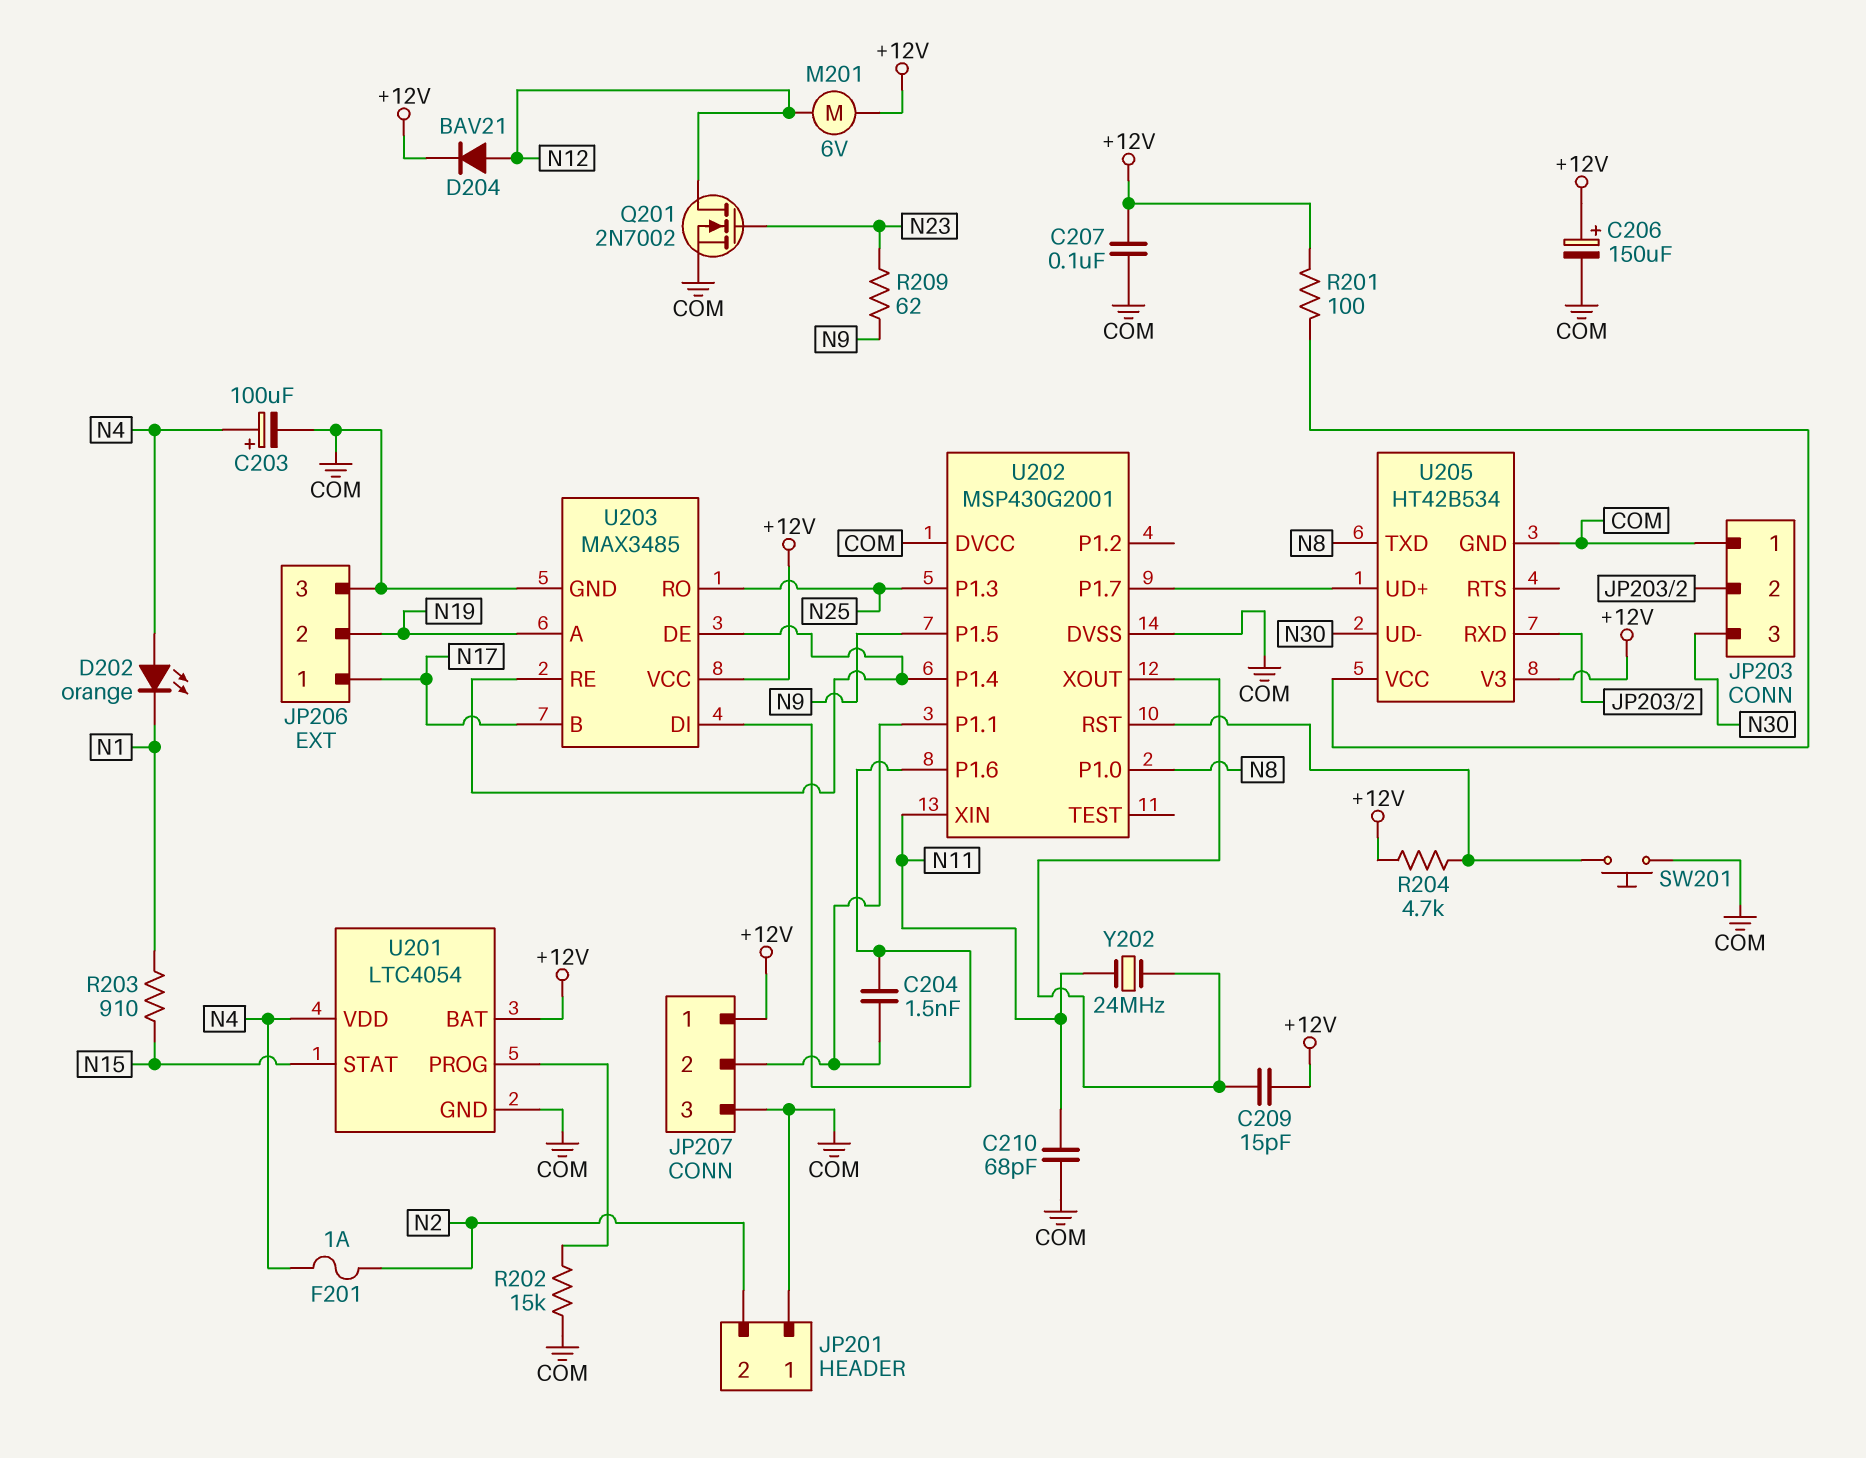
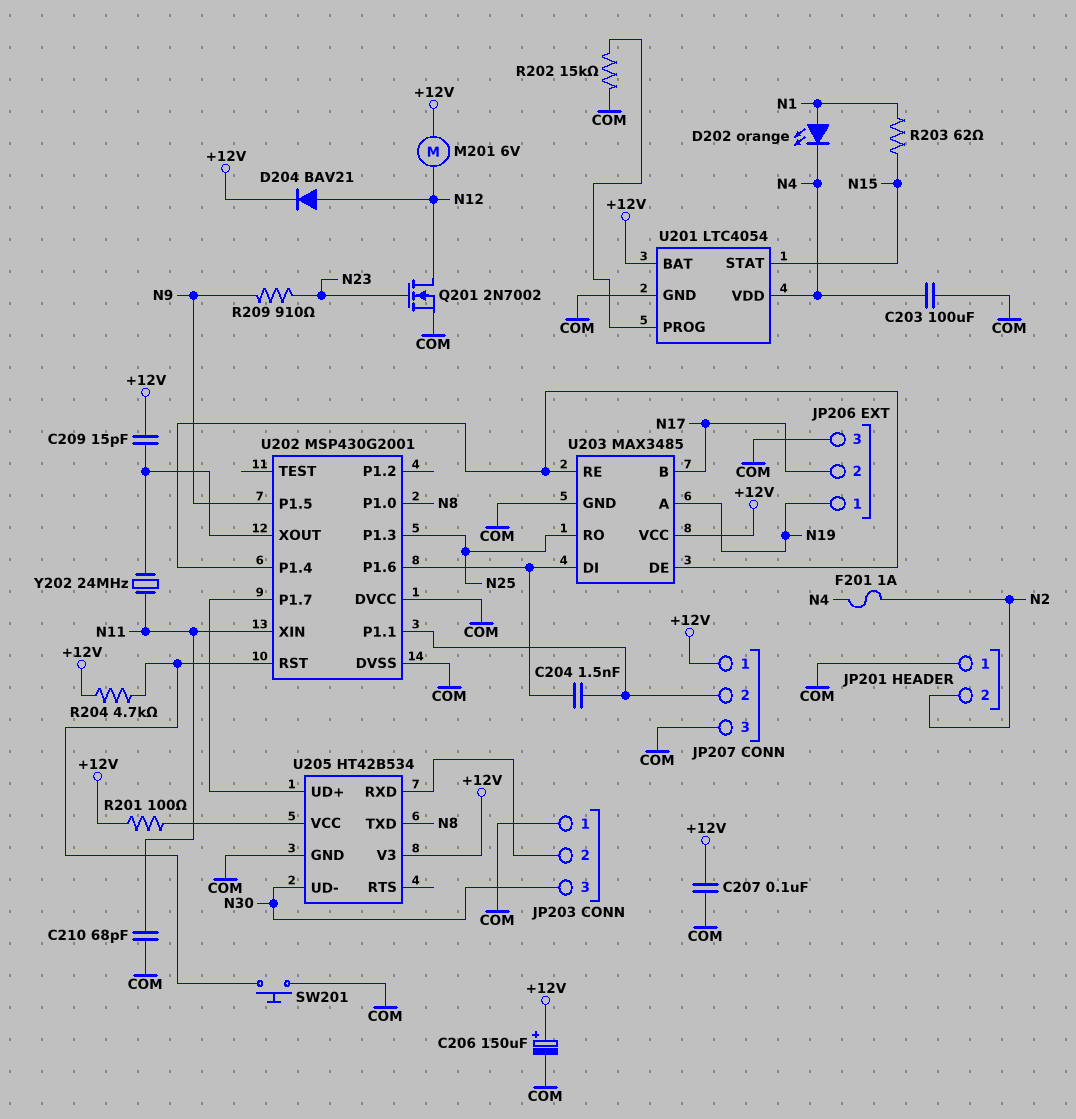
C203: 100uF (plus N4, minus COM) -> 100uF (COM, N4)
D202: LED orange (A N4, K N1) -> LED orange (A N1, K N4)
JP206 pin 1: N17 -> N19
JP206 pin 2: N19 -> N17
R203: 910 (N1, N15) -> 62 (N1, N15)
R209: 62 (N9, N23) -> 910 (N9, N23)

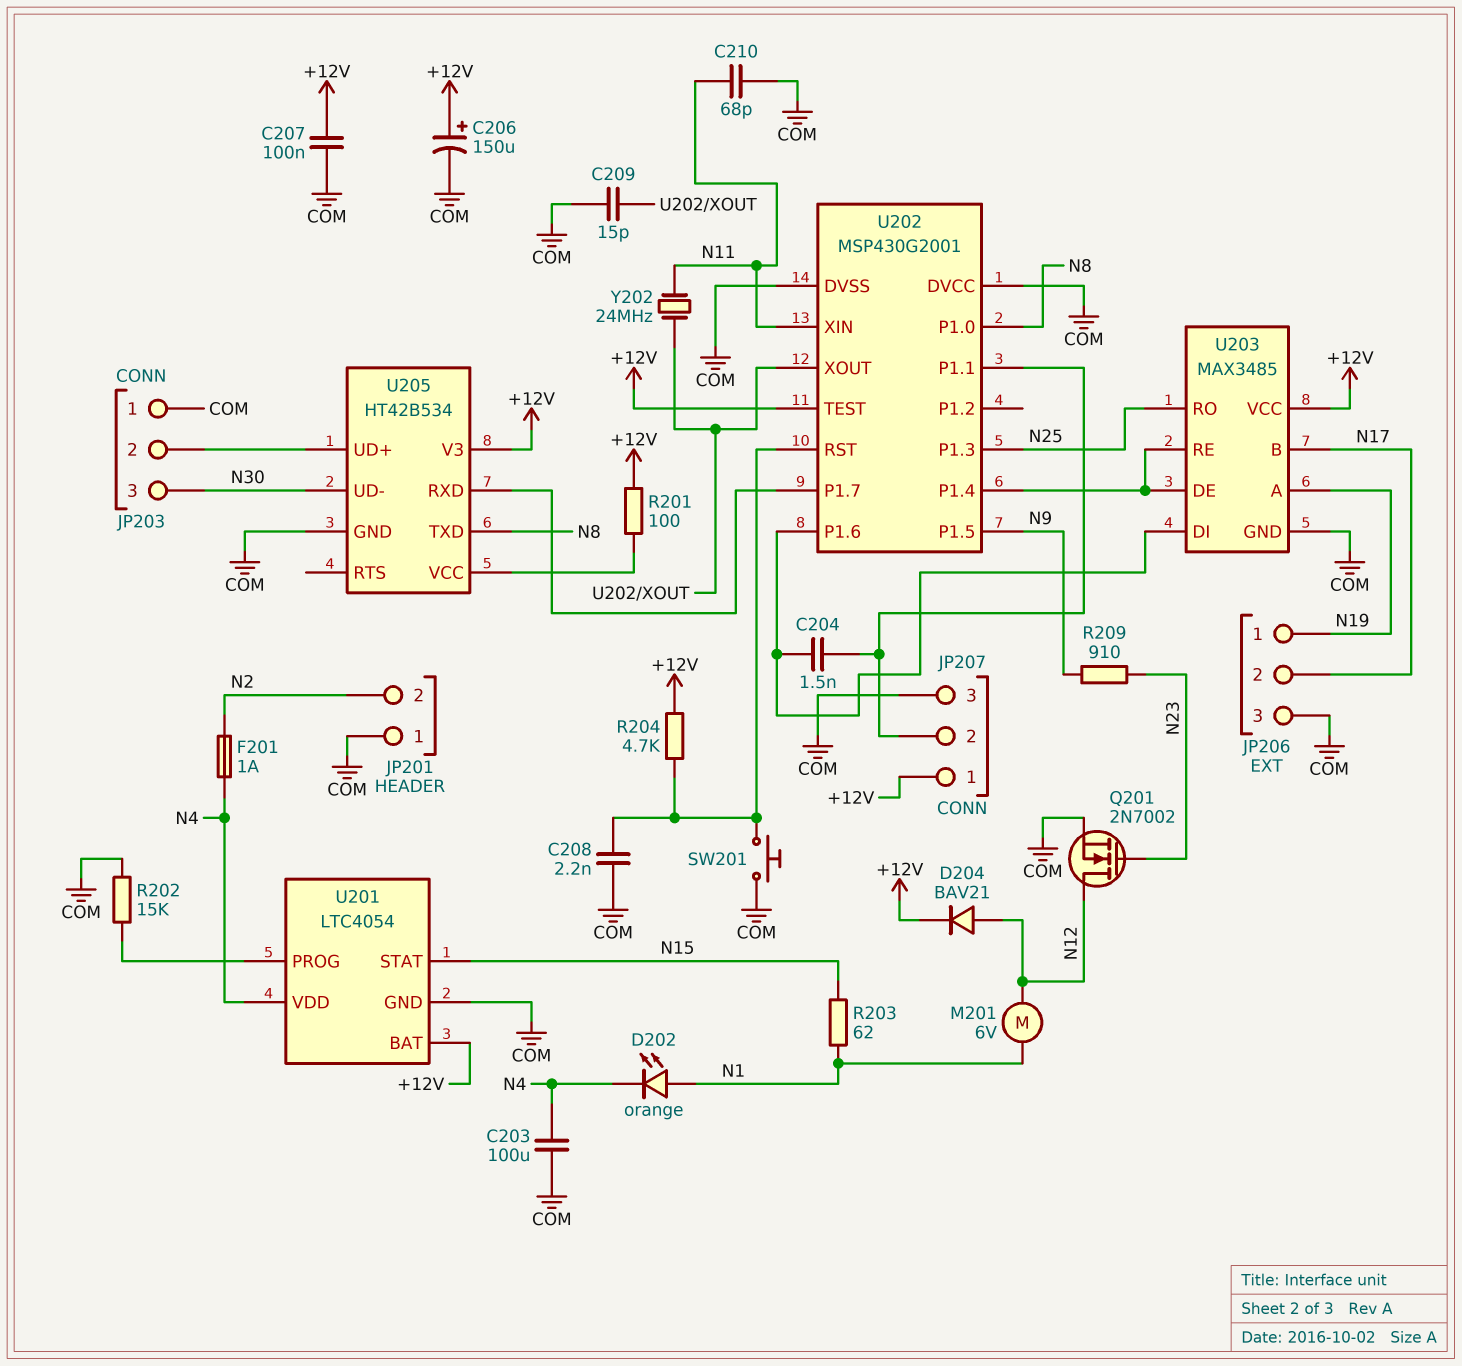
C208: none -> 2.2nF (COM, U202/RST)
C209: 15pF (+12V, U202/XOUT) -> 15pF (COM, U202/XOUT)
M201: motor 6V (+12V, N12) -> motor 6V (N1, N12)
U202 pin TEST: none -> +12V
U205 pin RXD: JP203/2 -> U202/P1.7
U205 pin UD+: U202/P1.7 -> JP203/2

